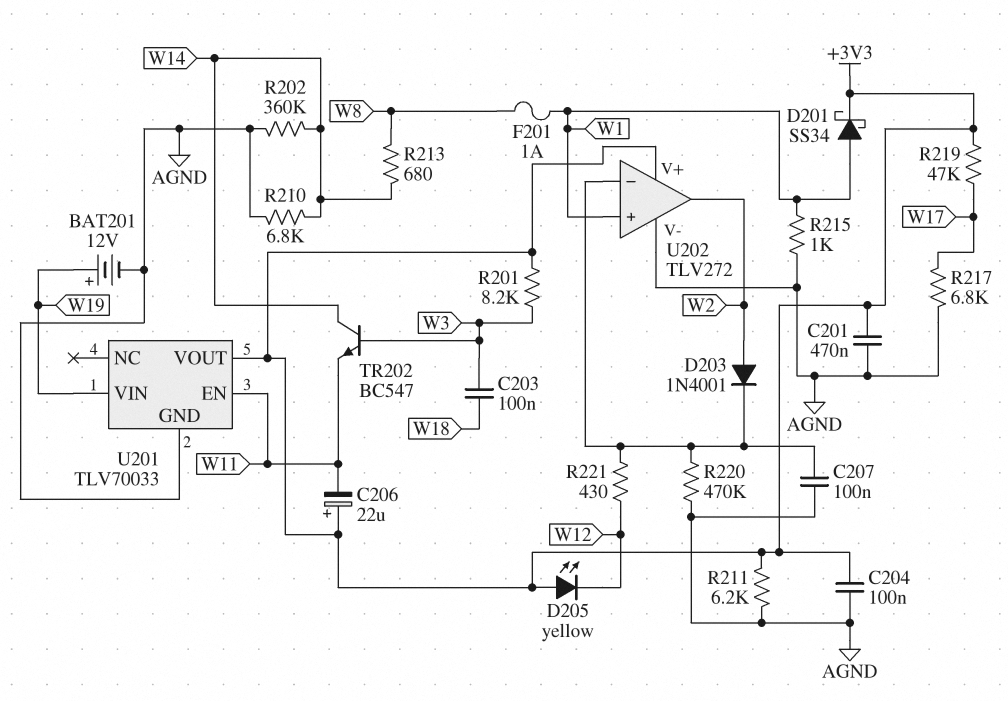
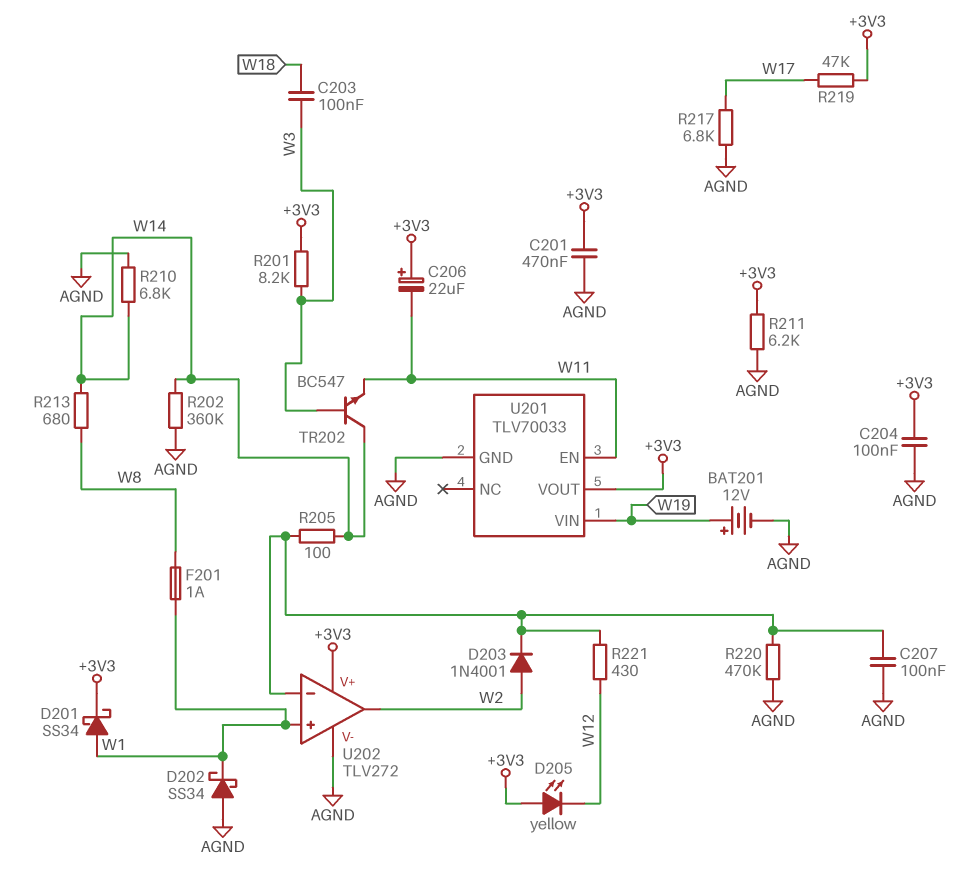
D202: none -> schottky SS34 (A AGND, K W1)
R205: none -> 100 (U202/in-, W14)
R215: 1k (AGND, W1) -> none

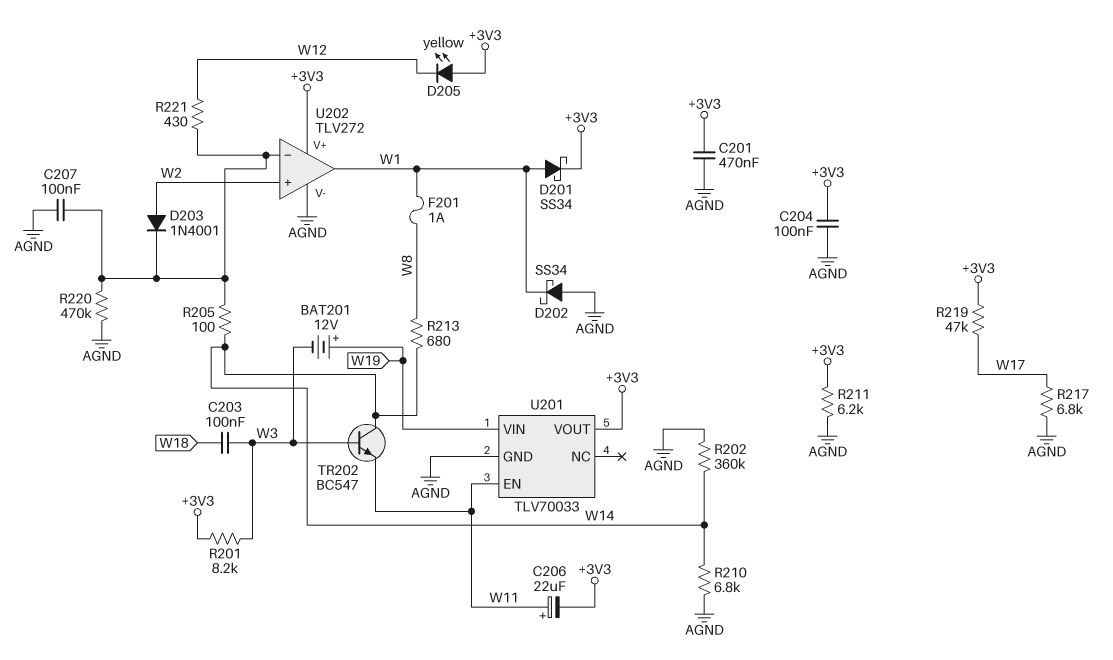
BAT201: 12V (plus W19, minus AGND) -> 12V (plus W19, minus W3)
C206: 22uF (plus +3V3, minus W11) -> 22uF (plus W11, minus +3V3)
U202 pin in+: W1 -> W2
U202 pin out: W2 -> W1

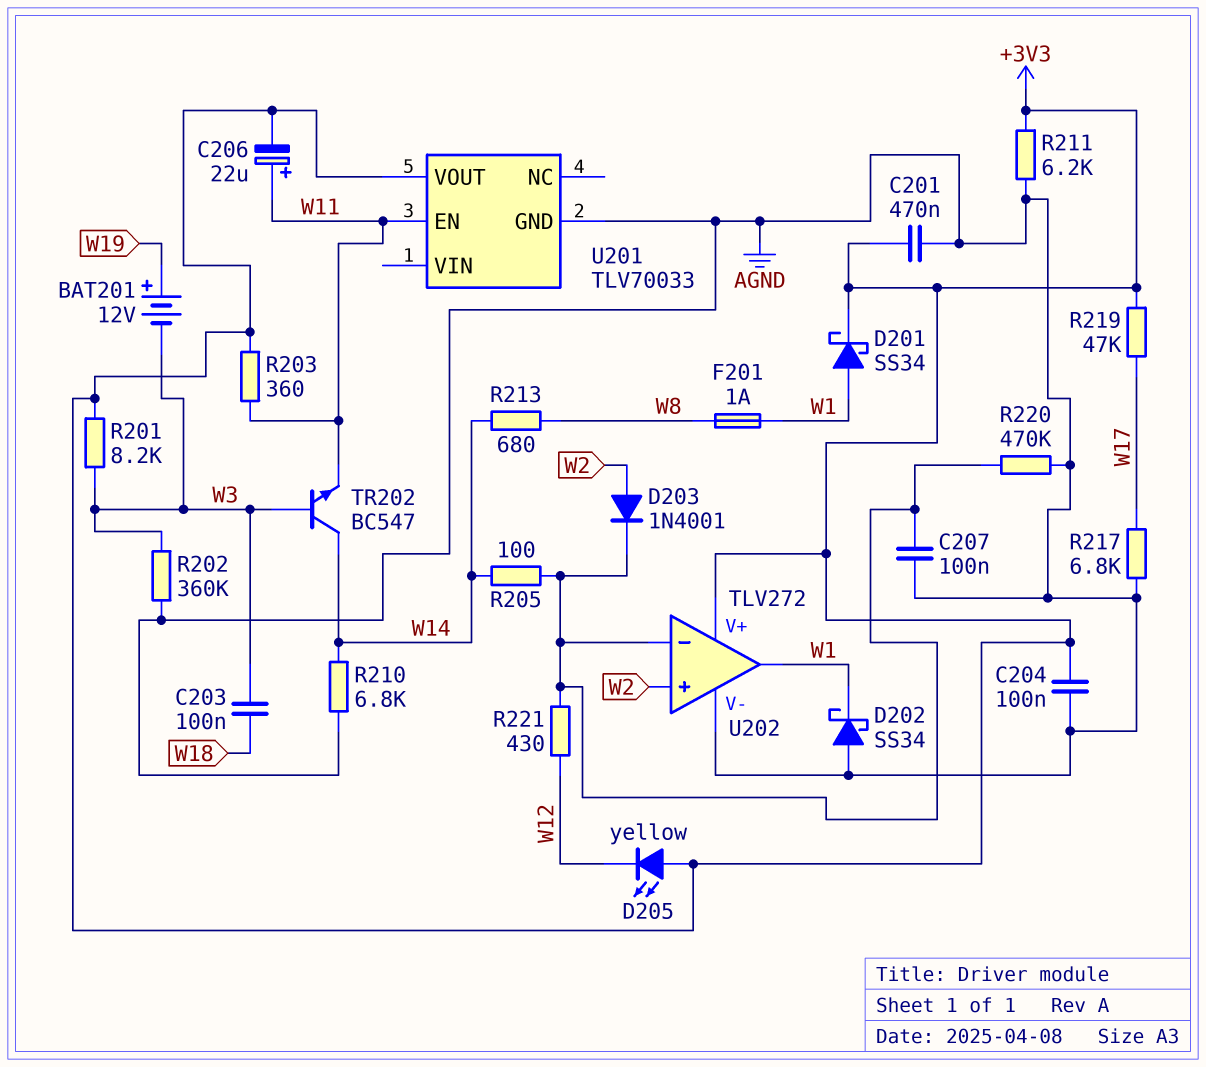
R202: 360k (AGND, W14) -> 360k (AGND, W3)
R203: none -> 360 (+3V3, W11)
U201 pin VIN: W19 -> none

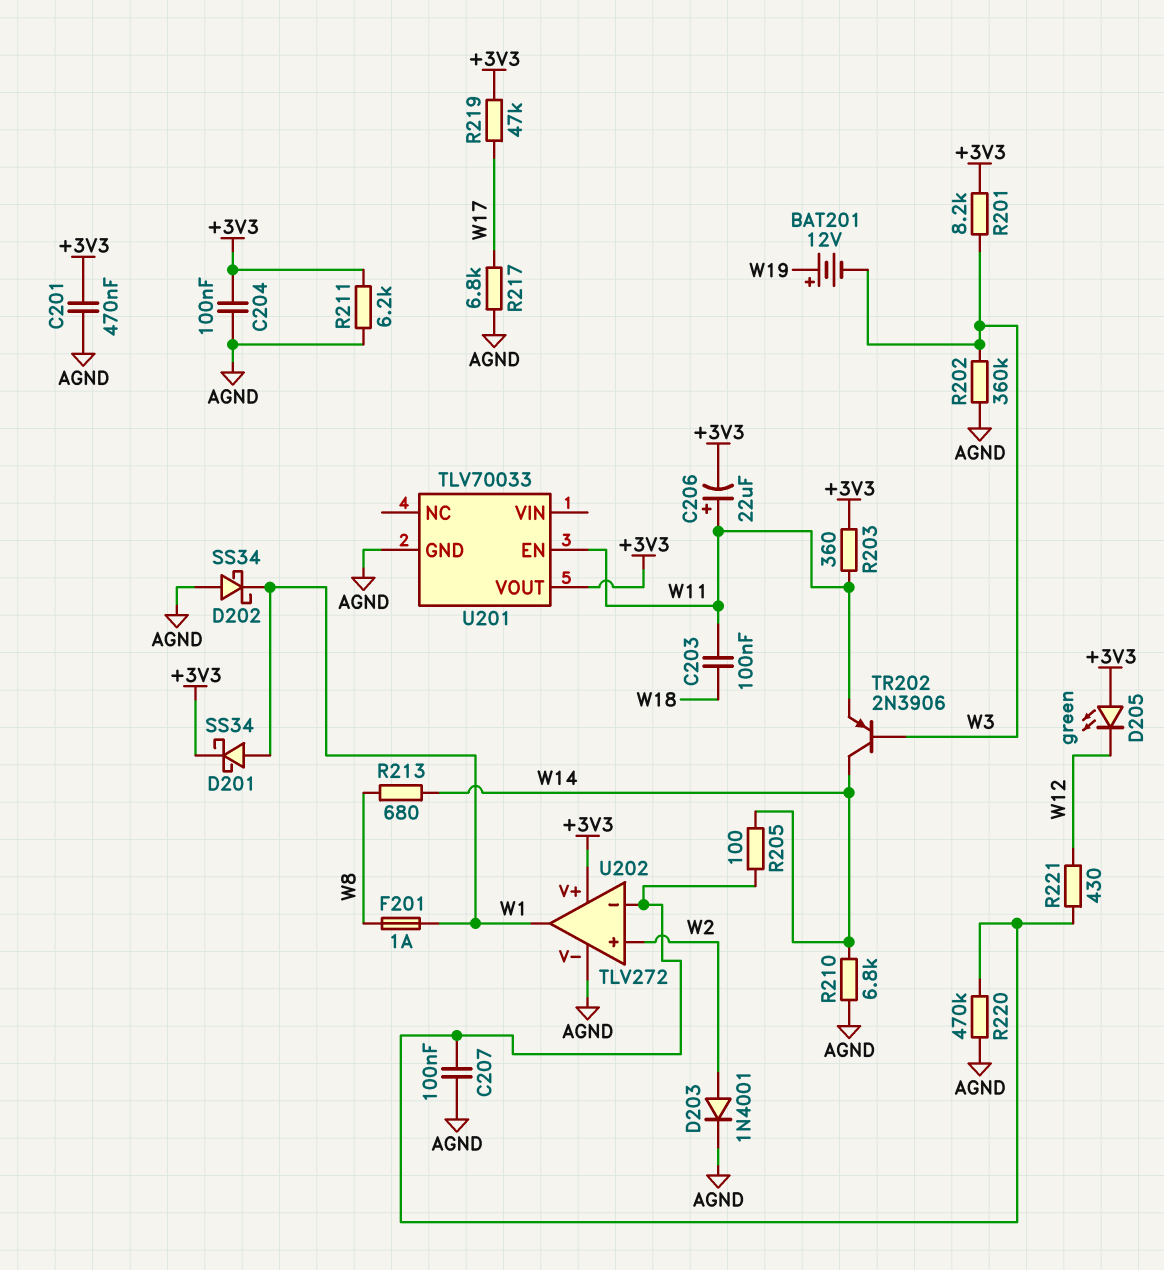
C203: 100nF (W3, W18) -> 100nF (W11, W18)
D203: diode 1N4001 (A W2, K U202/in-) -> diode 1N4001 (A W2, K AGND)
D205: LED yellow (A +3V3, K W12) -> LED green (A +3V3, K W12)
TR202: NPN BC547 (B W3, C W14, E W11) -> PNP 2N3906 (B W3, C W14, E W11)

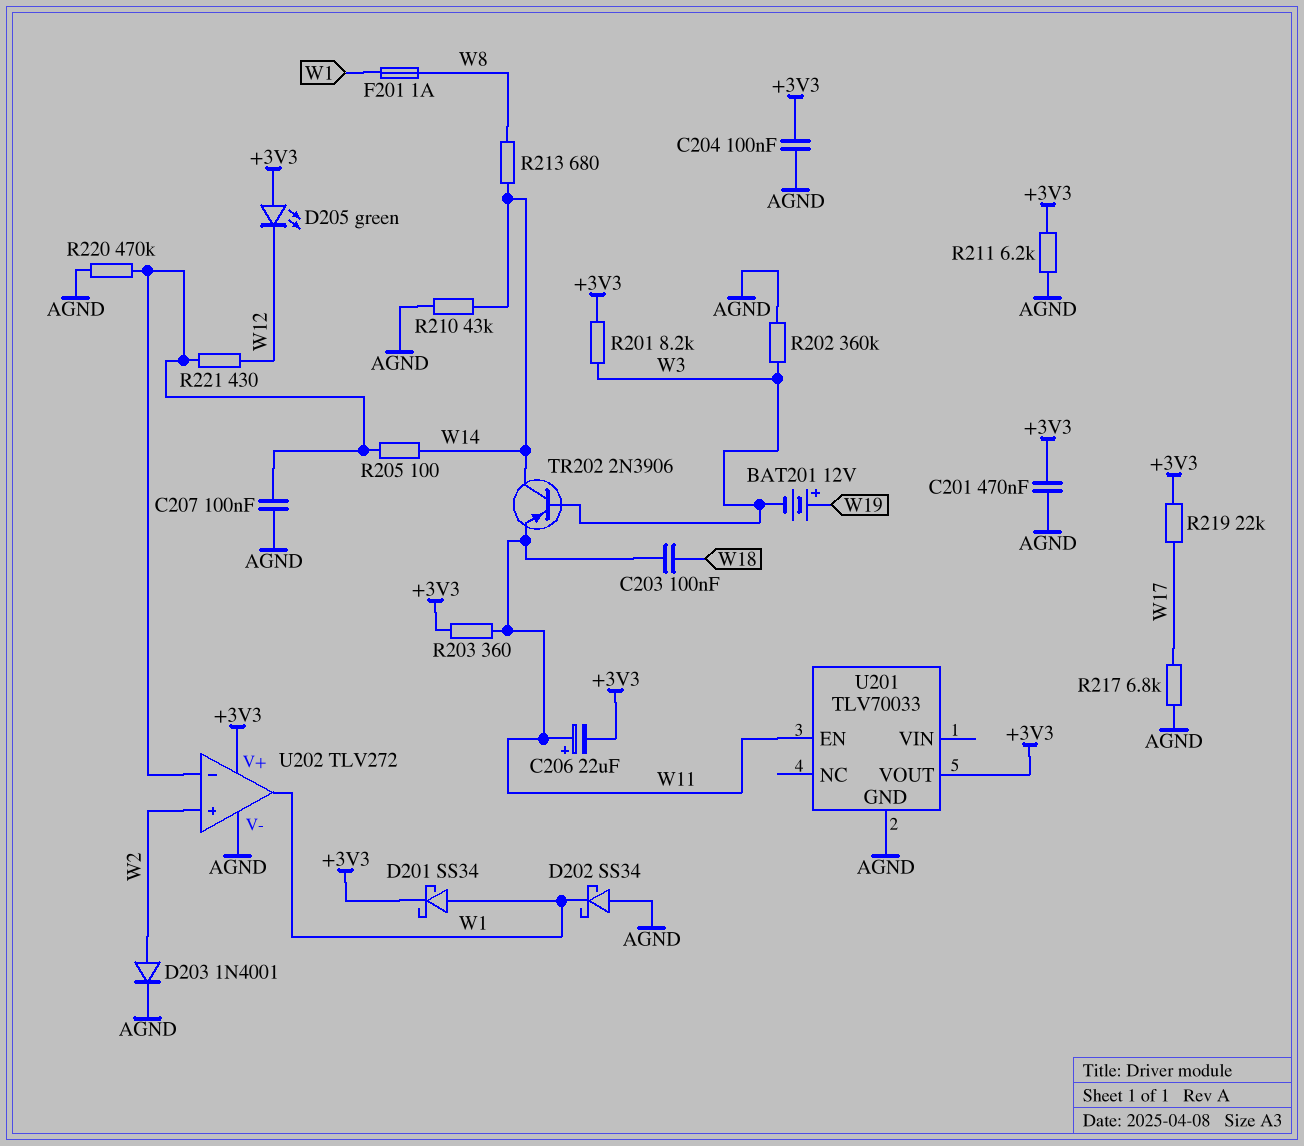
R210: 6.8k (AGND, W14) -> 43k (AGND, W14)
R219: 47k (+3V3, W17) -> 22k (+3V3, W17)

